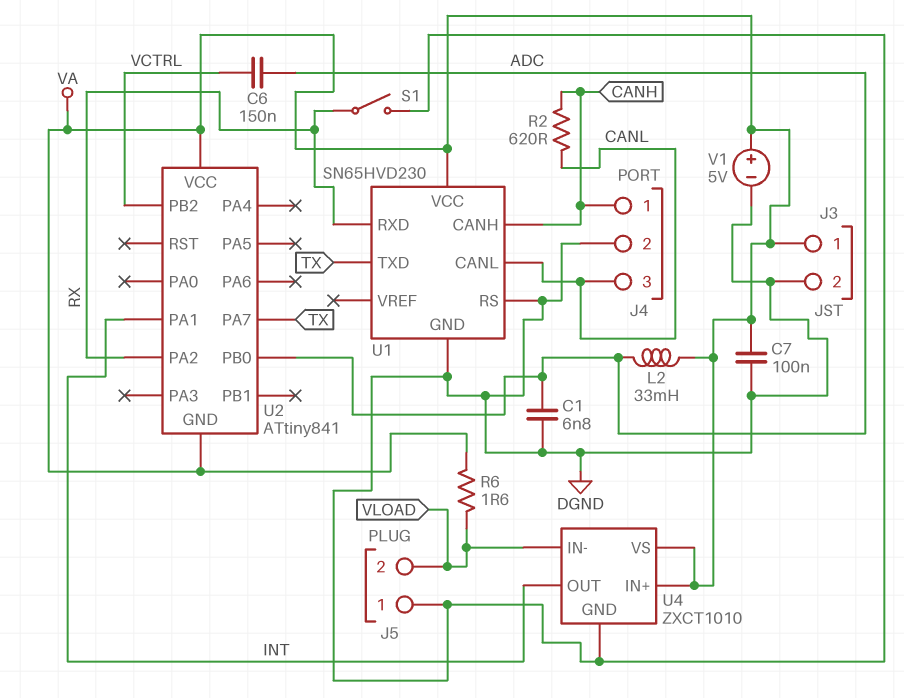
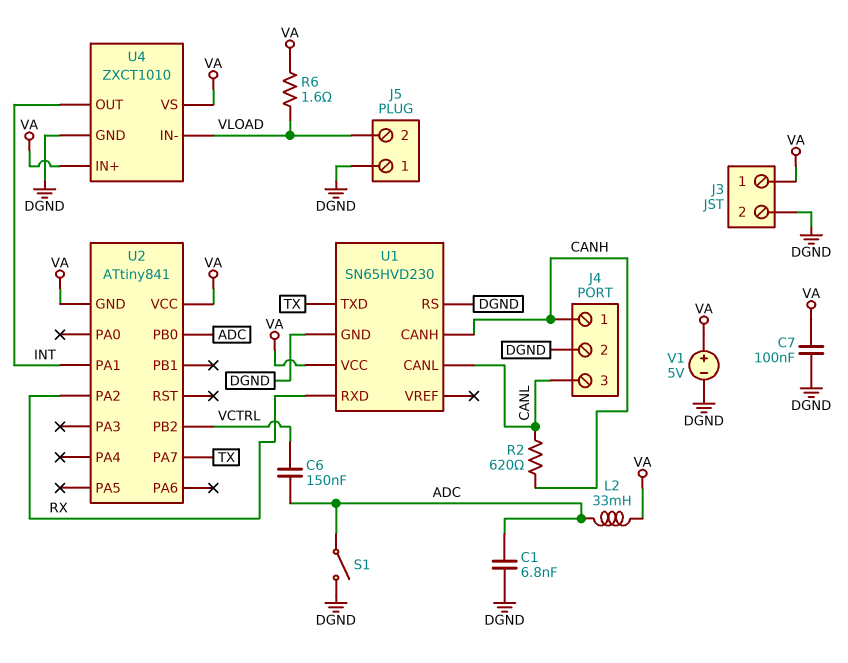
S1: switch (DGND, RX) -> switch (ADC, DGND)

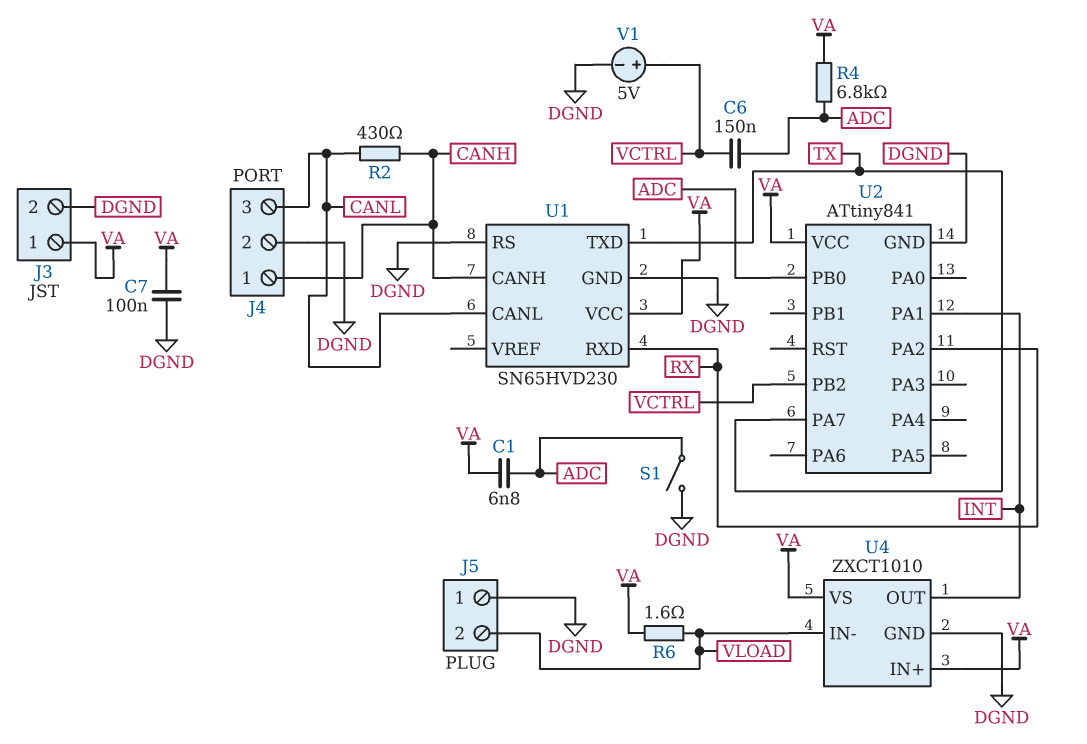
C1: 6.8nF (ADC, DGND) -> 6.8nF (ADC, VA)
L2: 33mH (ADC, VA) -> none
R2: 620 (CANH, CANL) -> 430 (CANH, CANL)
R4: none -> 6.8k (ADC, VA)
U2 pin GND: VA -> DGND
V1: 5V (plus VA, minus DGND) -> 5V (plus VCTRL, minus DGND)

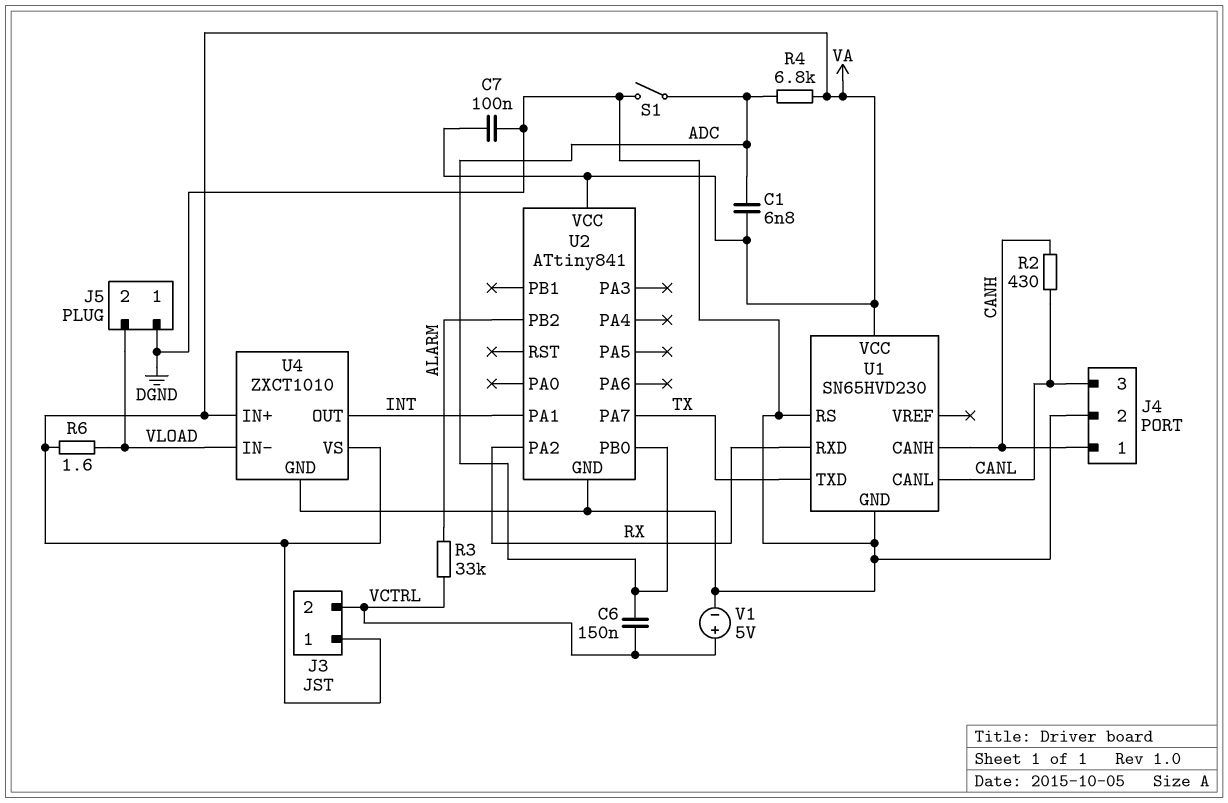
J3 pin 2: DGND -> VCTRL
R3: none -> 33k (ALARM, VCTRL)
U2 pin PB2: VCTRL -> ALARM

